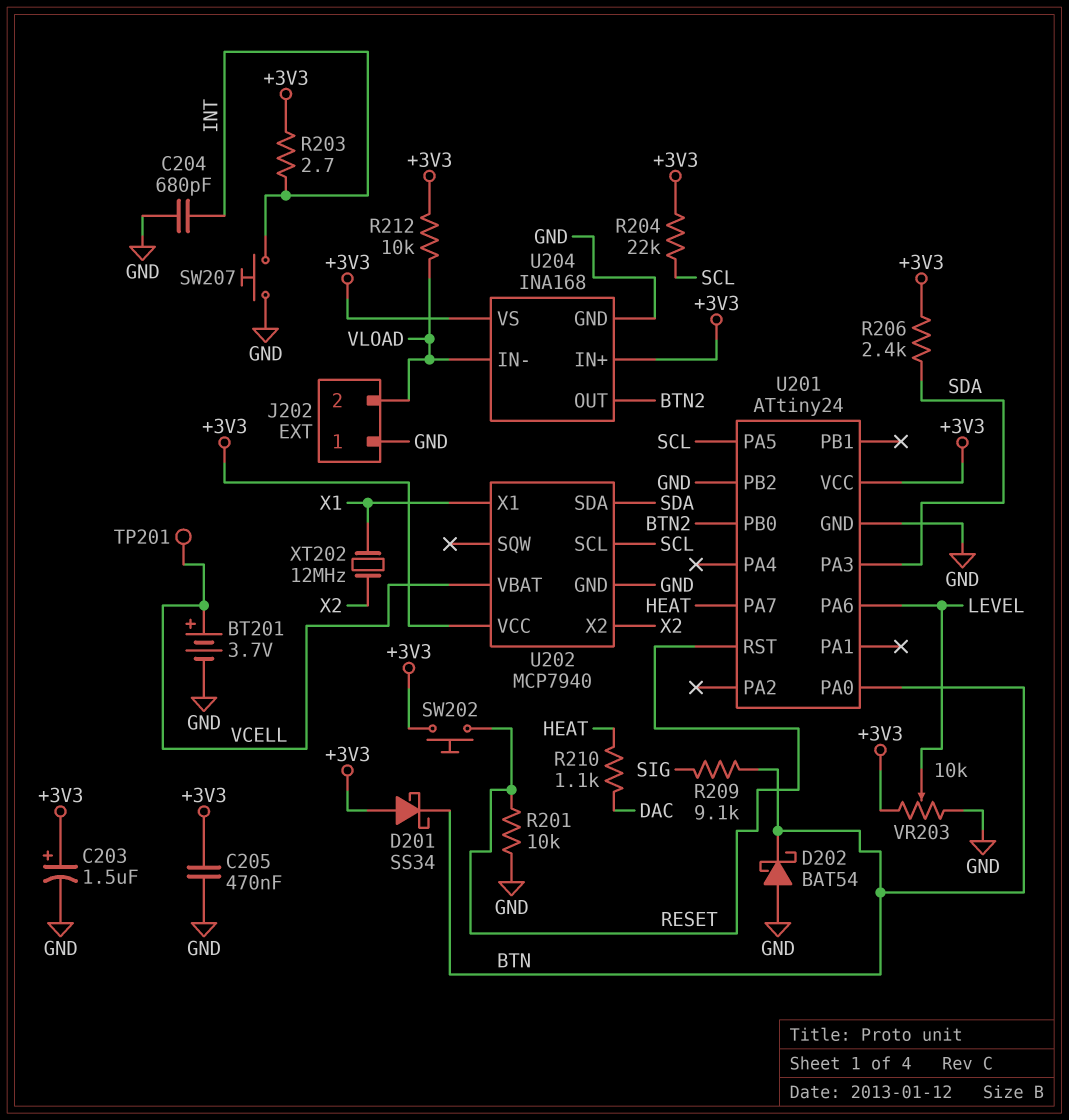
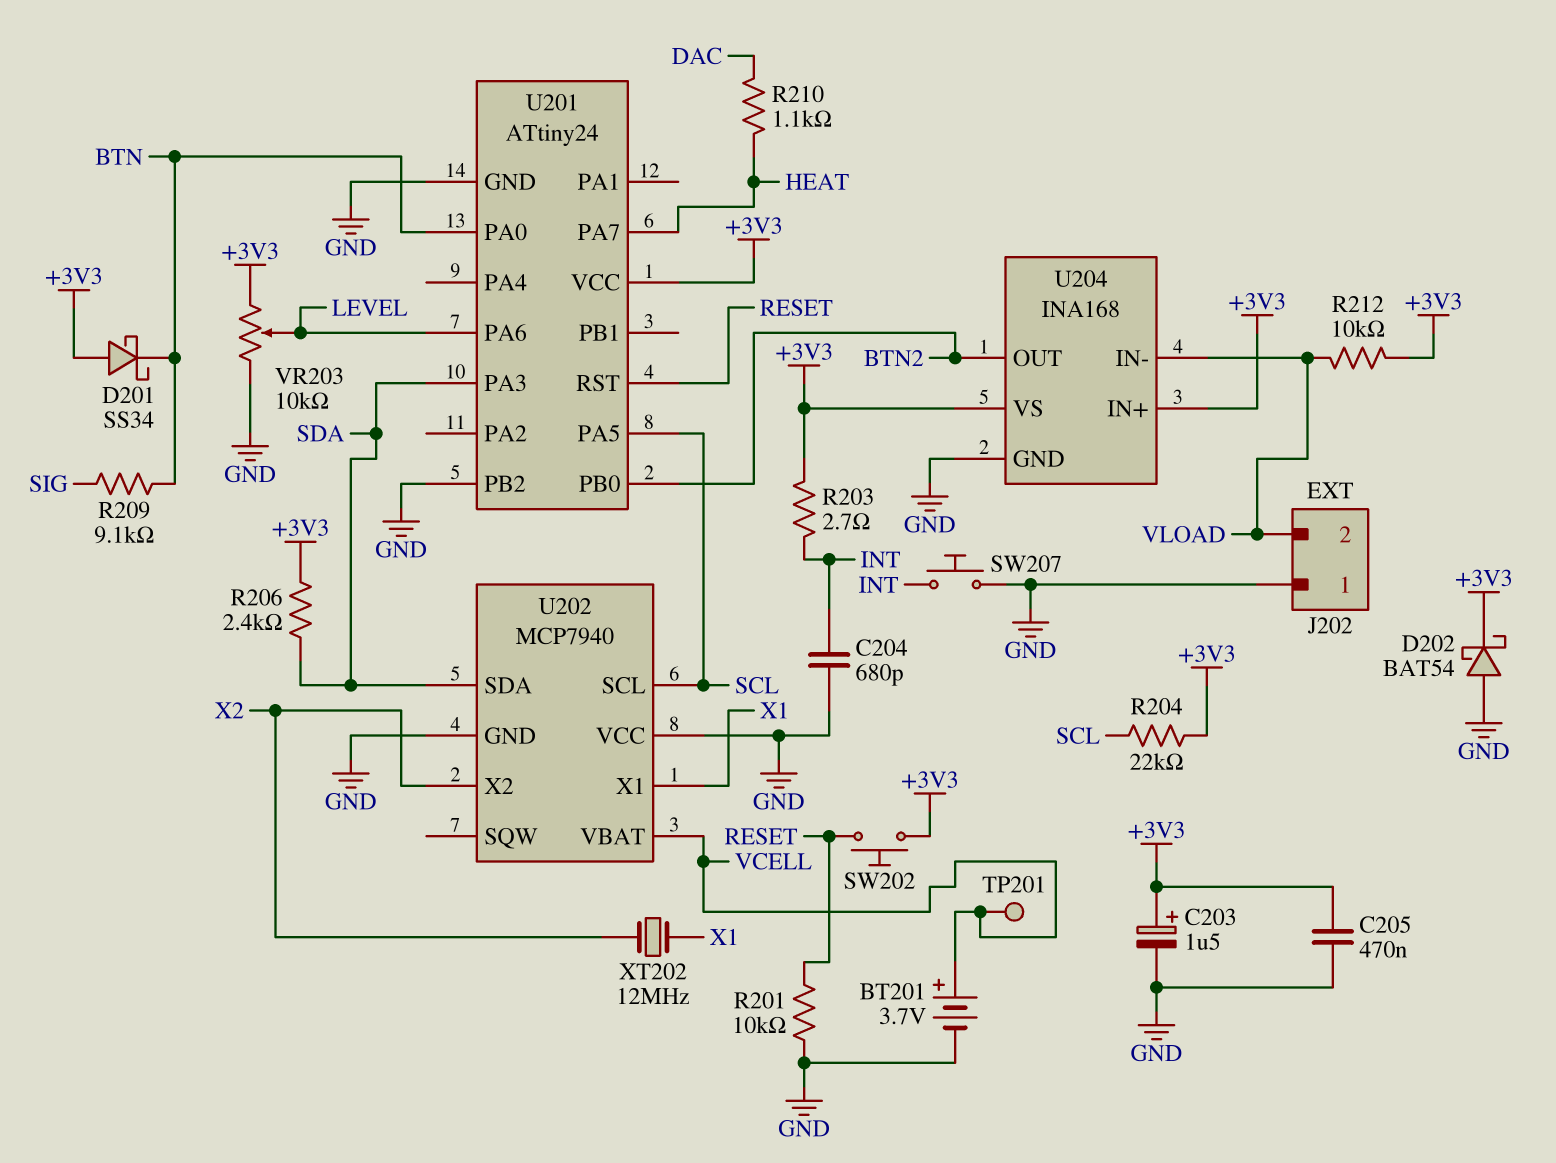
D202: schottky BAT54 (A GND, K BTN) -> schottky BAT54 (A GND, K +3V3)
U202 pin VCC: +3V3 -> GND

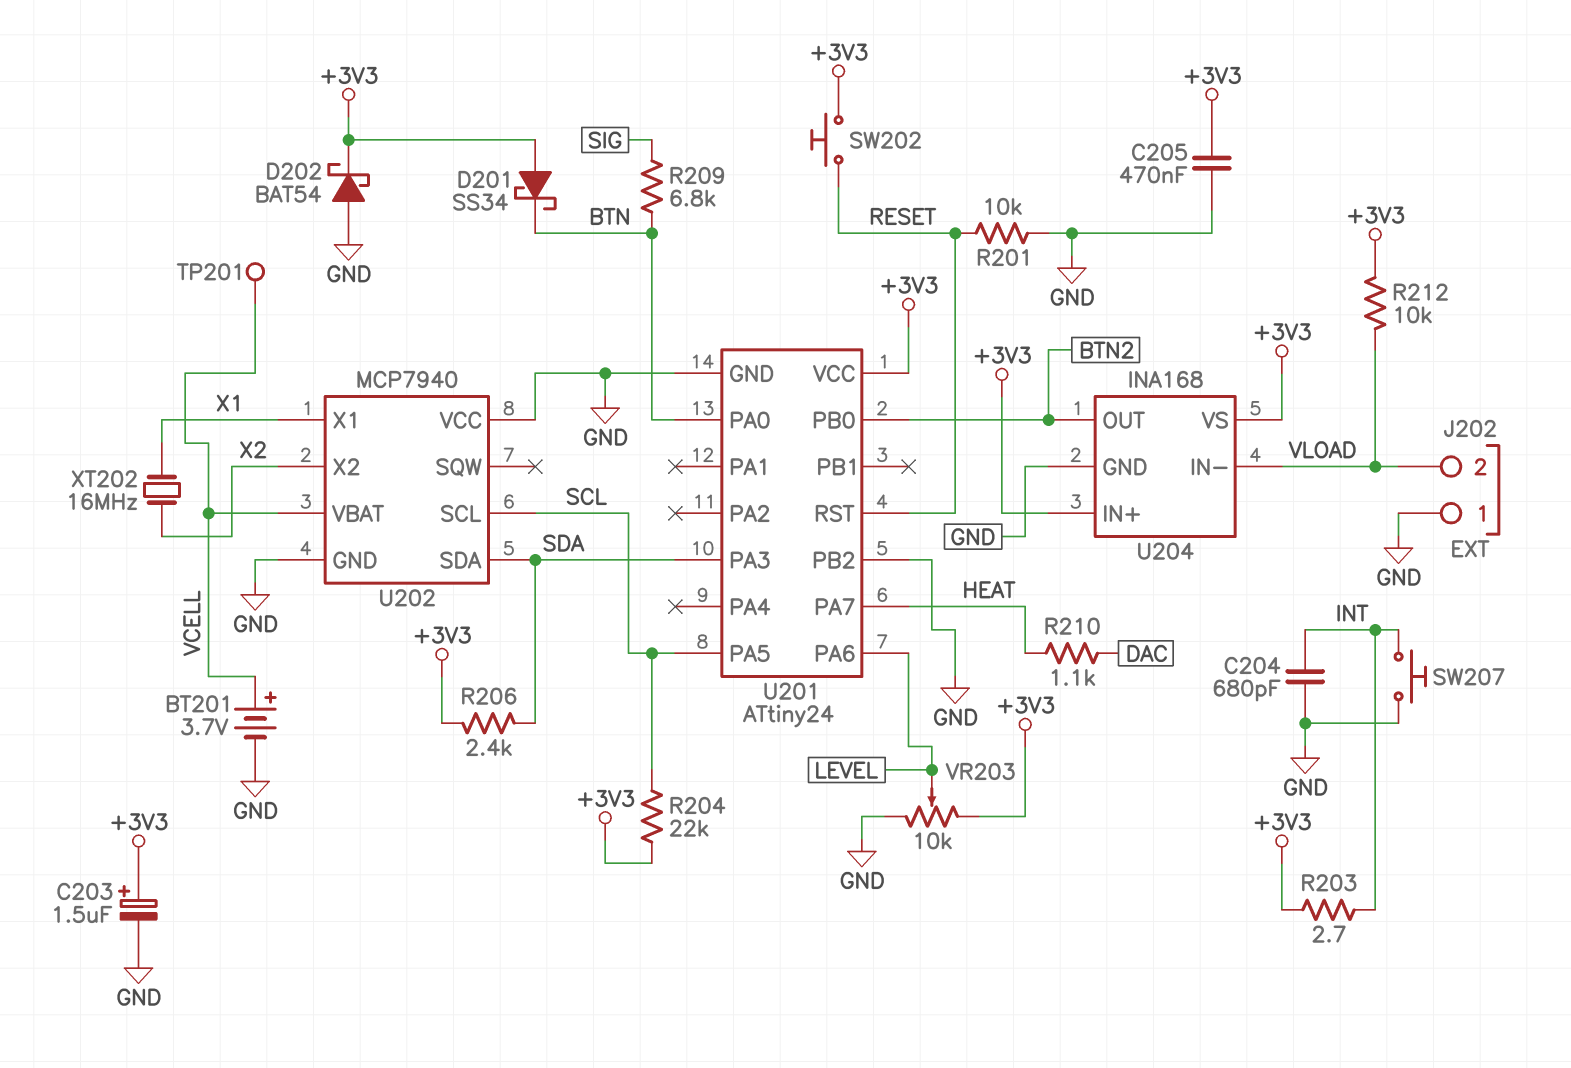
R209: 9.1k (BTN, SIG) -> 6.8k (BTN, SIG)
XT202: 12MHz (X1, X2) -> 16MHz (X1, X2)

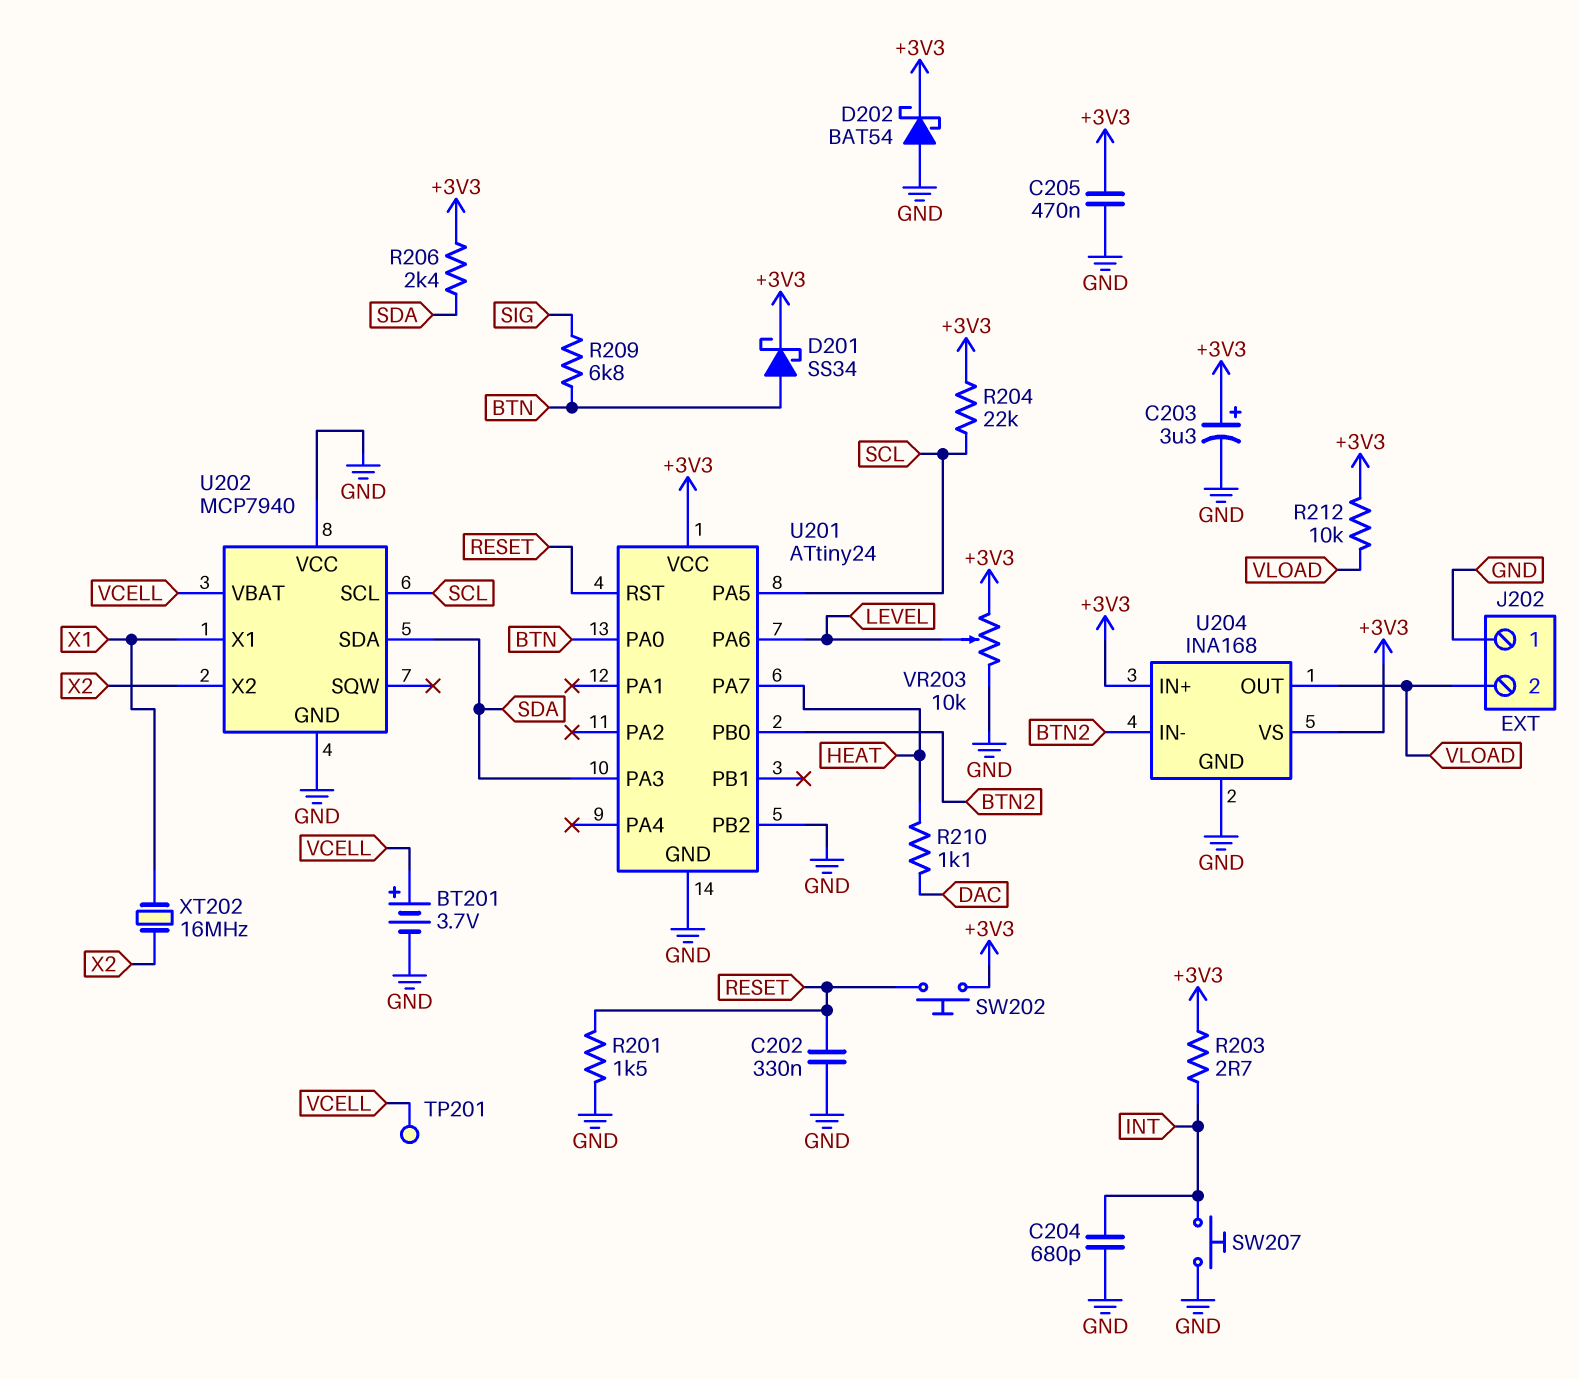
C202: none -> 330nF (GND, RESET)
C203: 1.5uF (plus +3V3, minus GND) -> 3.3uF (plus +3V3, minus GND)
D201: schottky SS34 (A +3V3, K BTN) -> schottky SS34 (A BTN, K +3V3)
R201: 10k (GND, RESET) -> 1.5k (GND, RESET)
U204 pin IN-: VLOAD -> BTN2
U204 pin OUT: BTN2 -> VLOAD

